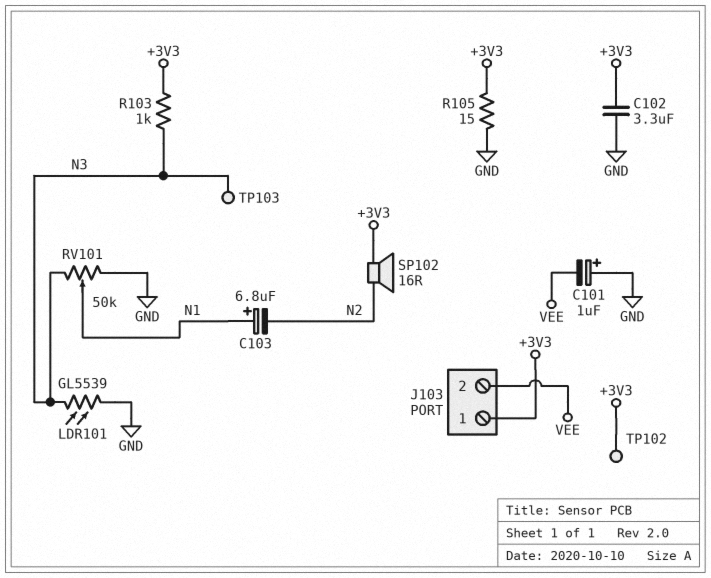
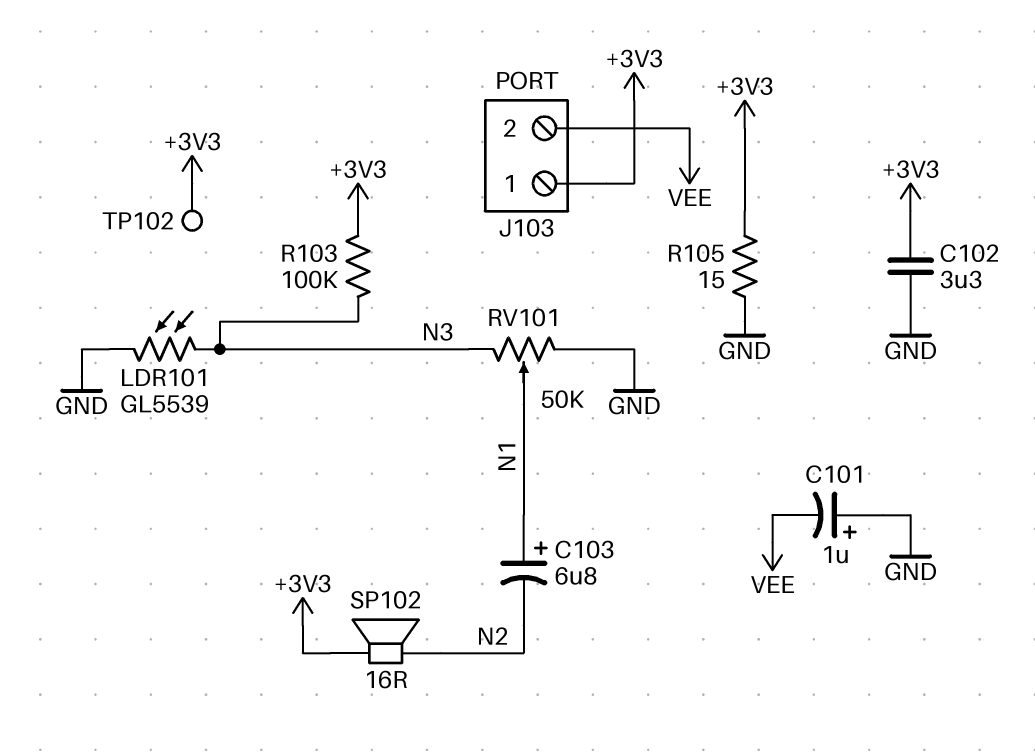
R103: 1k (+3V3, N3) -> 100k (+3V3, N3)
TP103: test point (N3) -> none

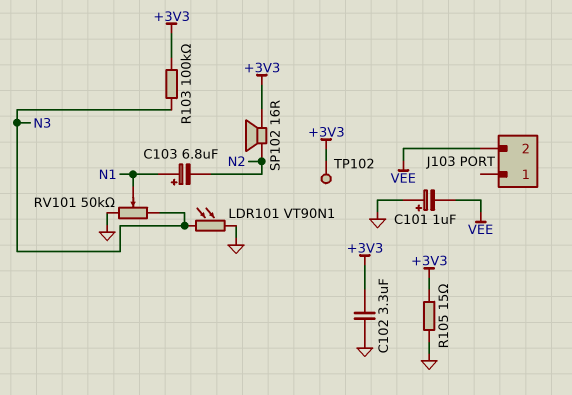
J103 pin 1: +3V3 -> none
LDR101: GL5539 (GND, N3) -> VT90N1 (GND, N3)

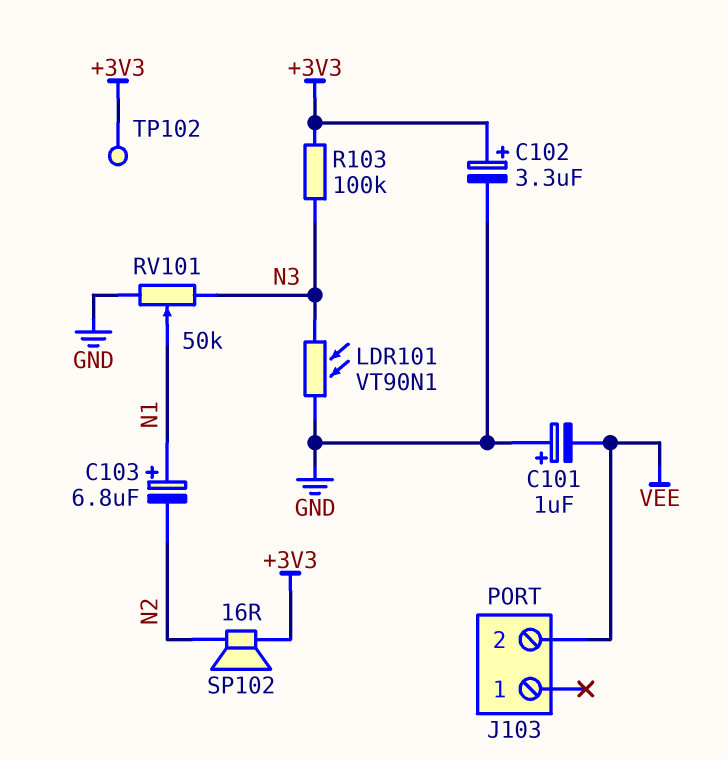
C102: 3.3uF (+3V3, GND) -> 3.3uF (plus +3V3, minus GND)
R105: 15 (+3V3, GND) -> none

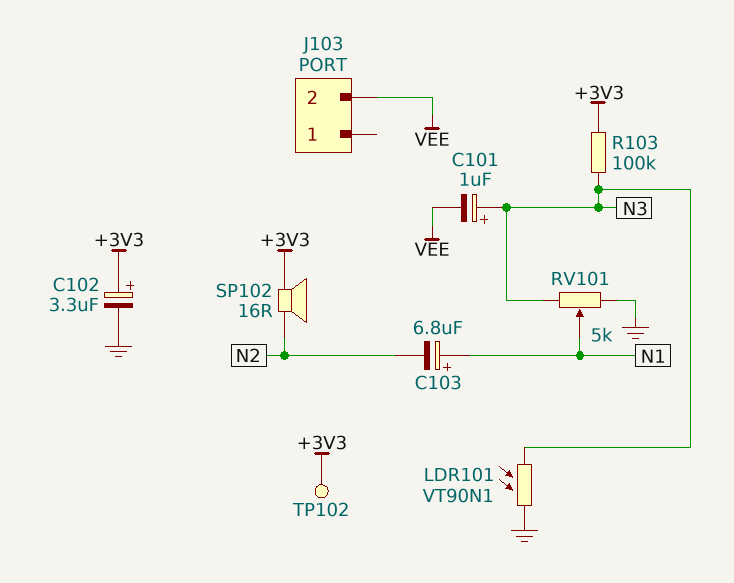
C101: 1uF (plus GND, minus VEE) -> 1uF (plus N3, minus VEE)
RV101: 50k (GND, N3, wiper N1) -> 5k (GND, N3, wiper N1)

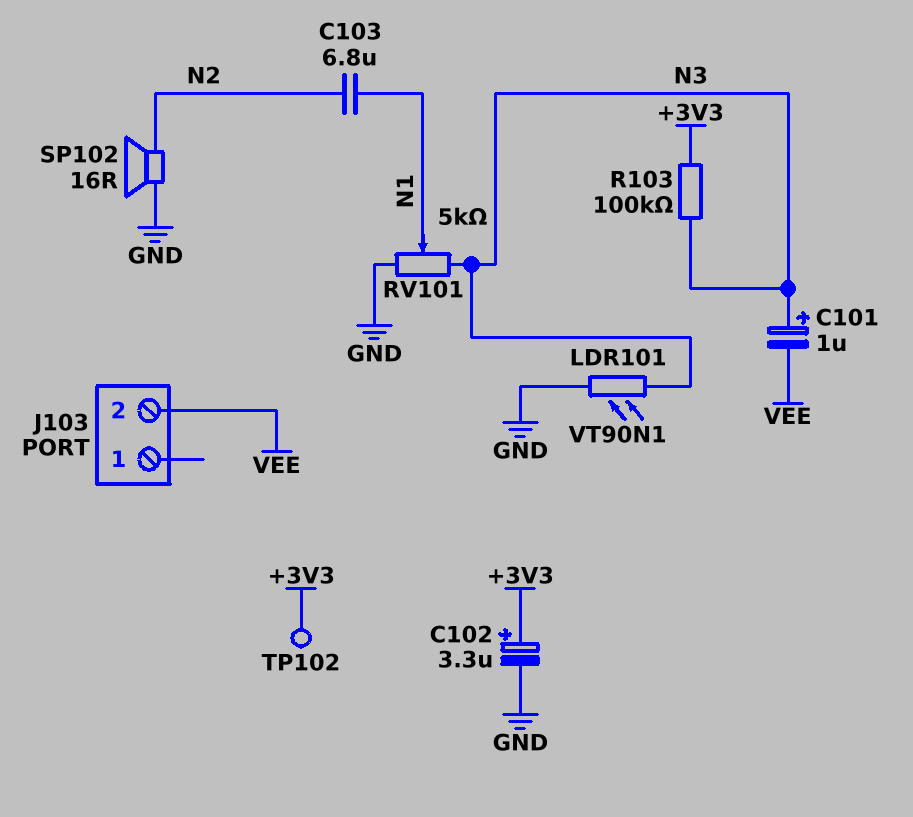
C103: 6.8uF (plus N1, minus N2) -> 6.8uF (N1, N2)
SP102: speaker 16R (+3V3, N2) -> speaker 16R (GND, N2)

